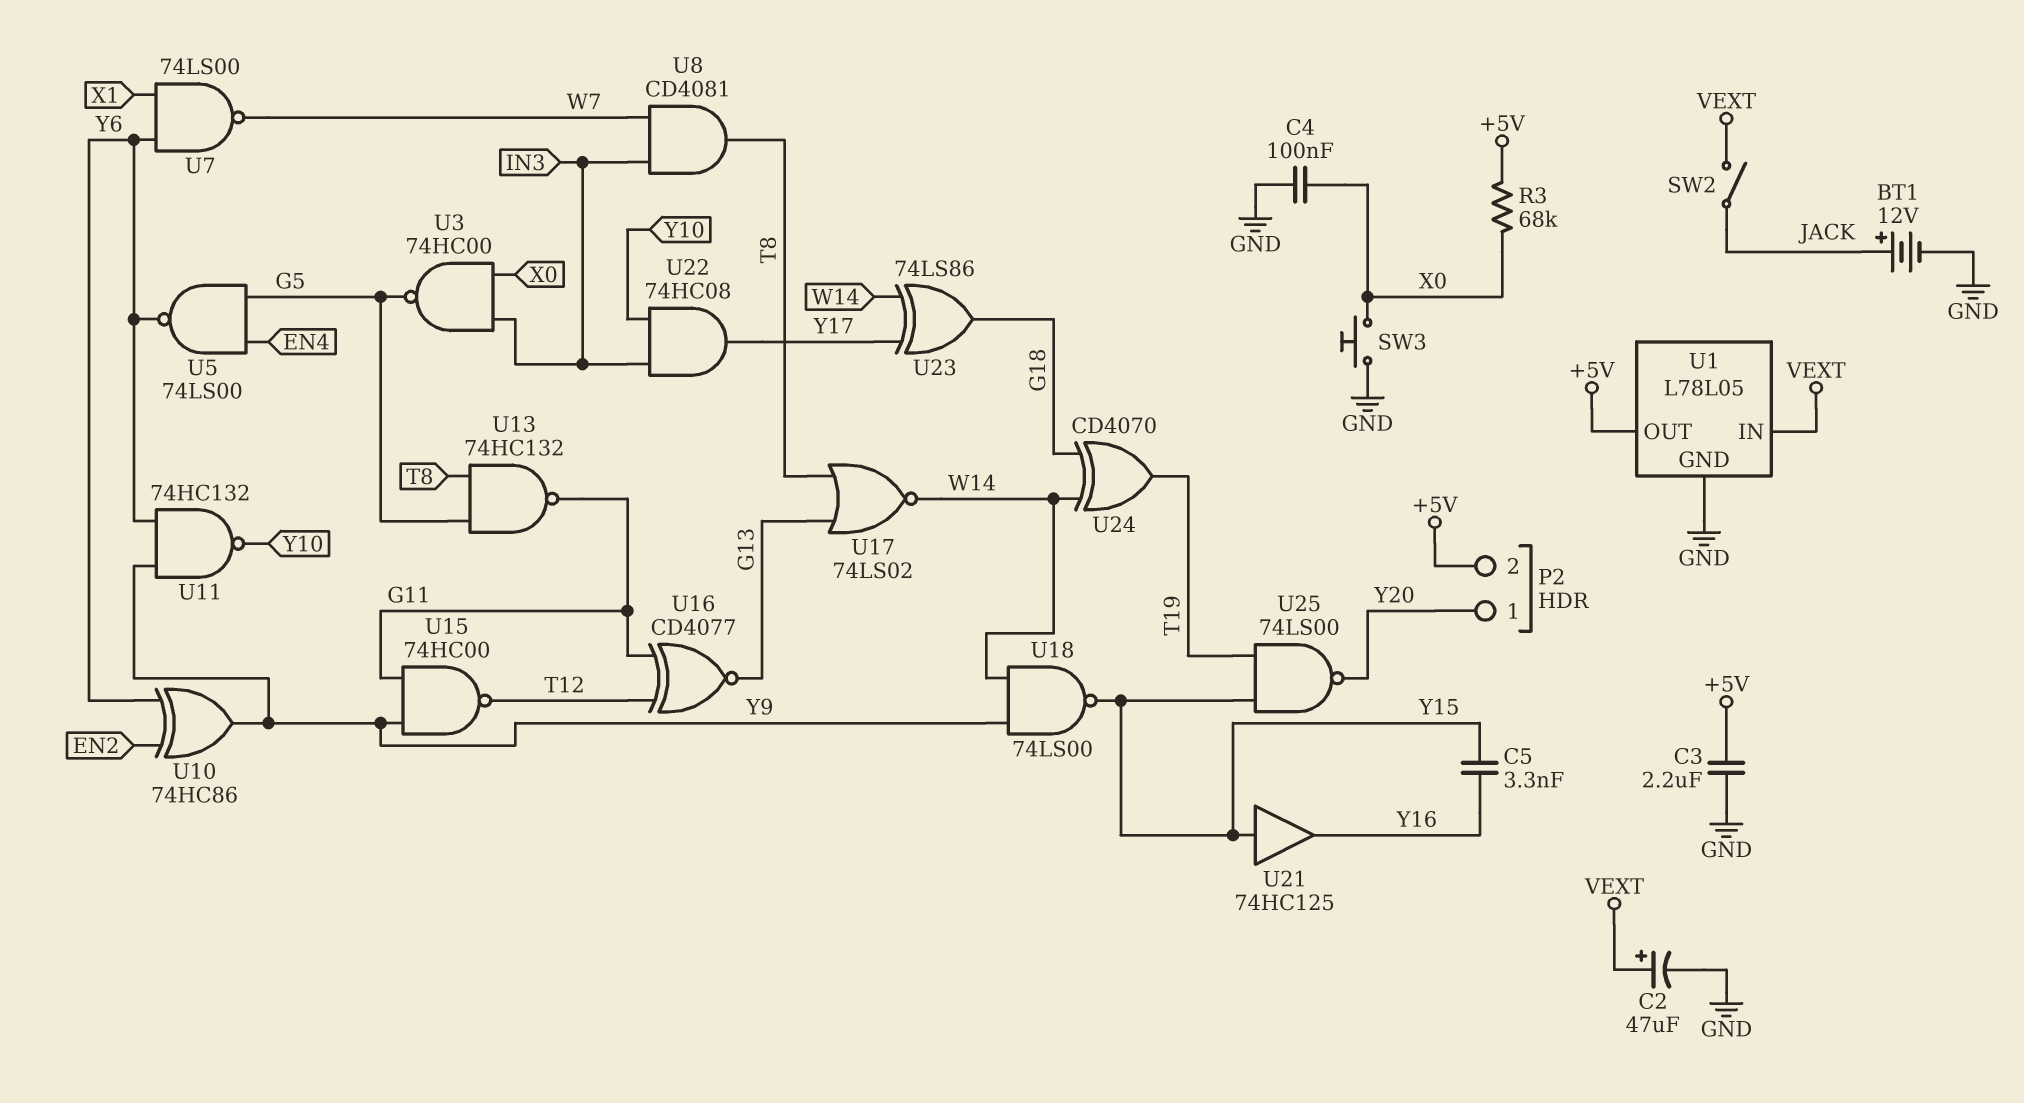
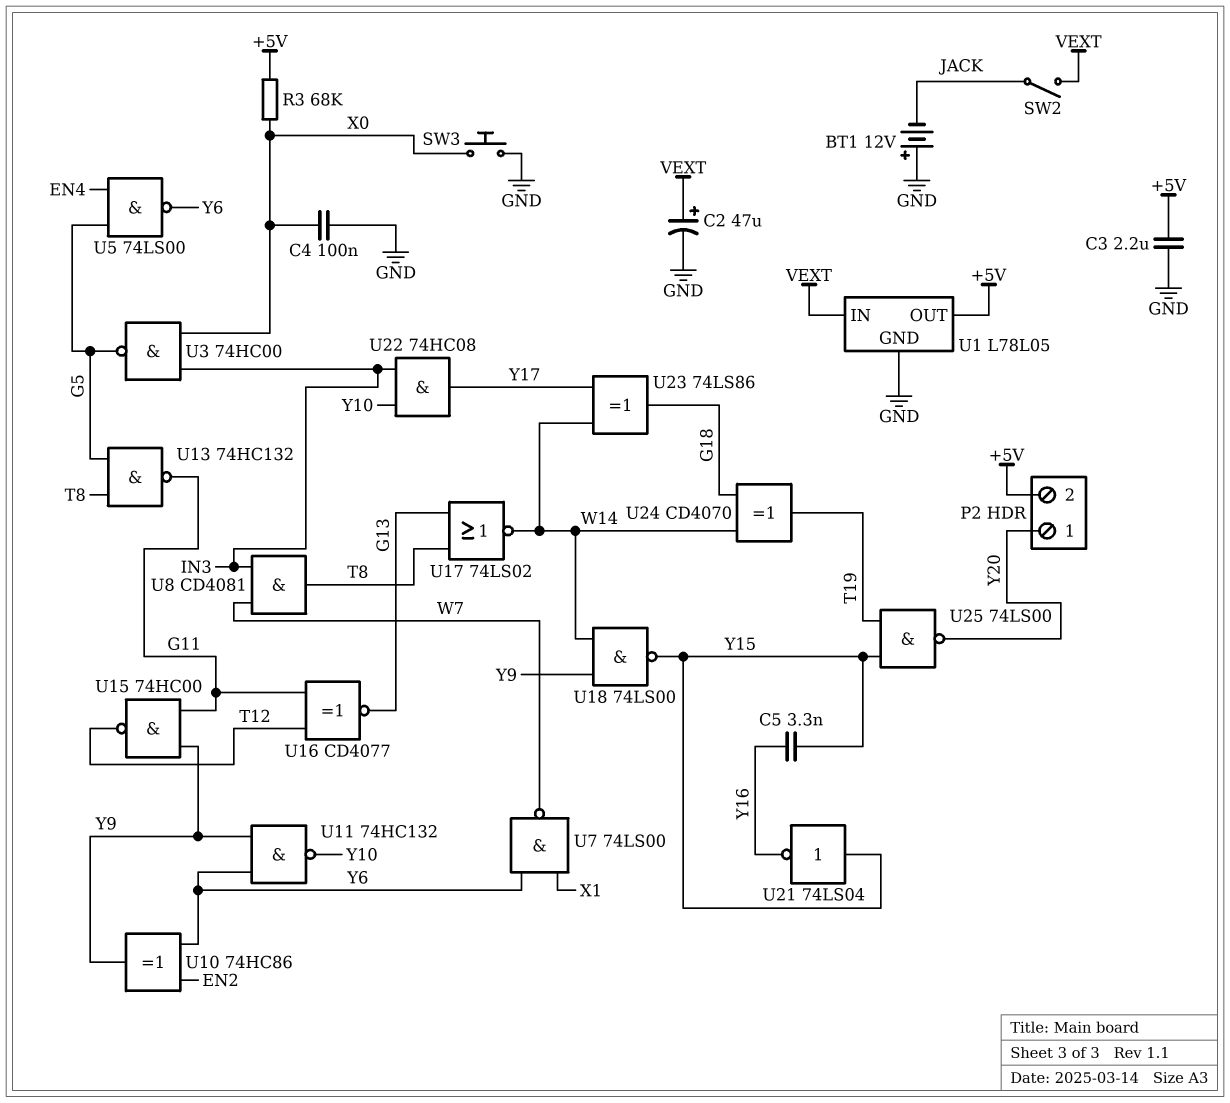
BT1: 12V (plus JACK, minus GND) -> 12V (plus GND, minus JACK)
U21: buffer 74HC125 (in Y15, out Y16) -> NOT 74LS04 (in Y15, out Y16)

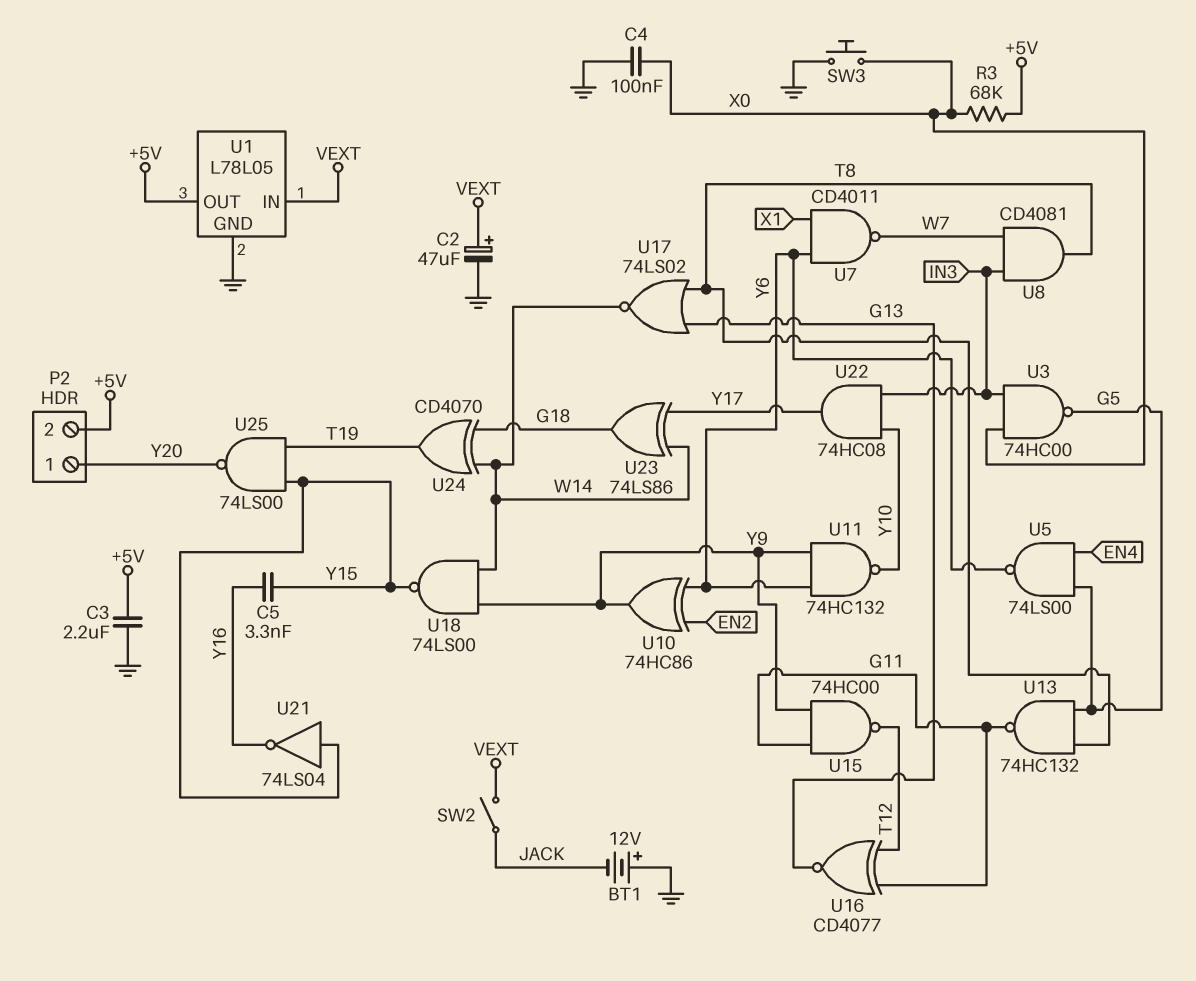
U7: NAND 74LS00 (in X1, in Y6, out W7) -> NAND CD4011 (in X1, in Y6, out W7)

